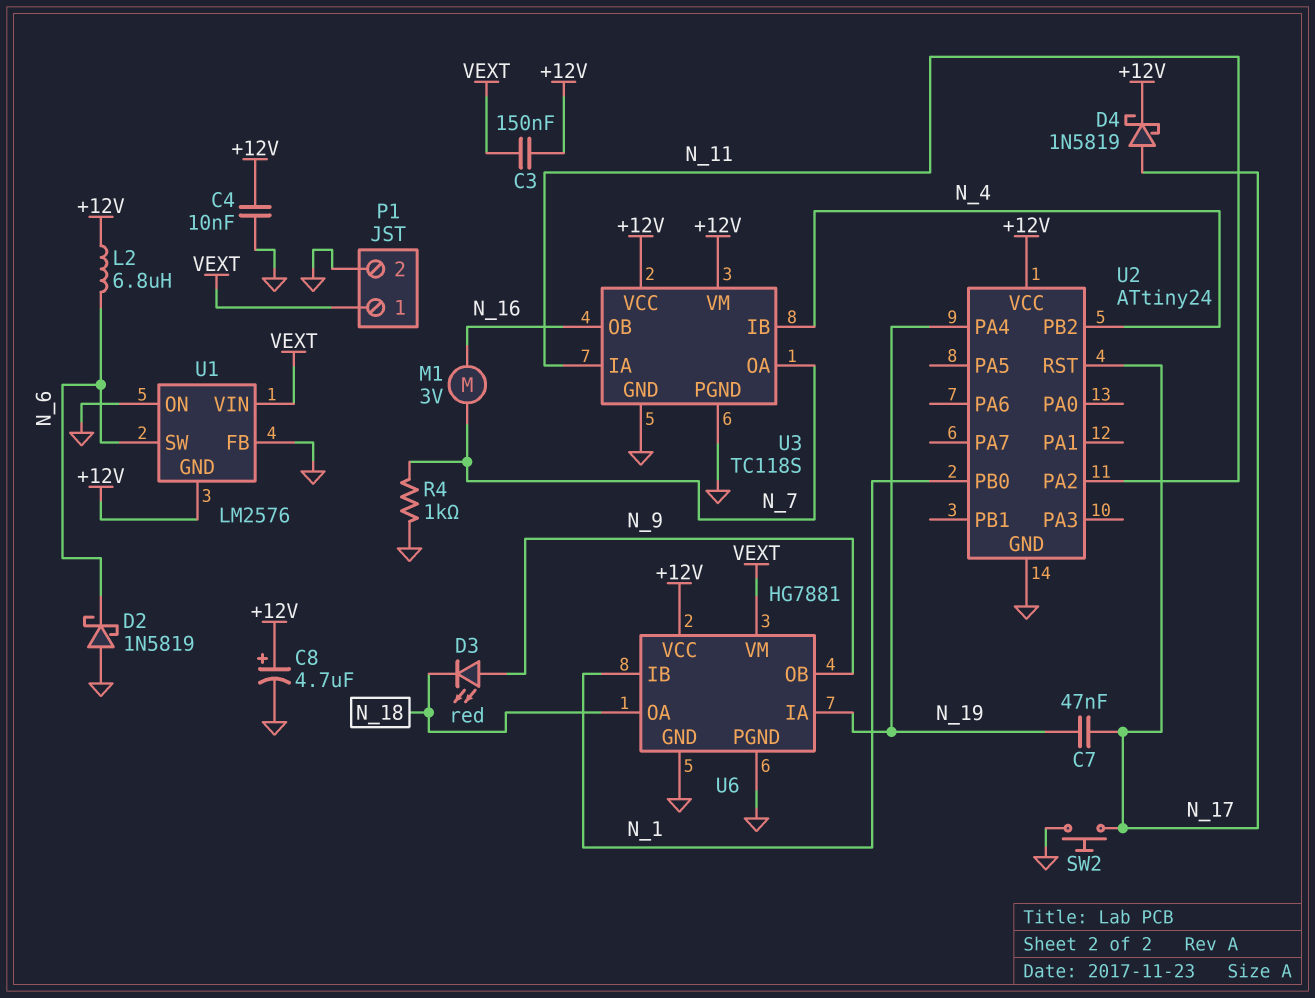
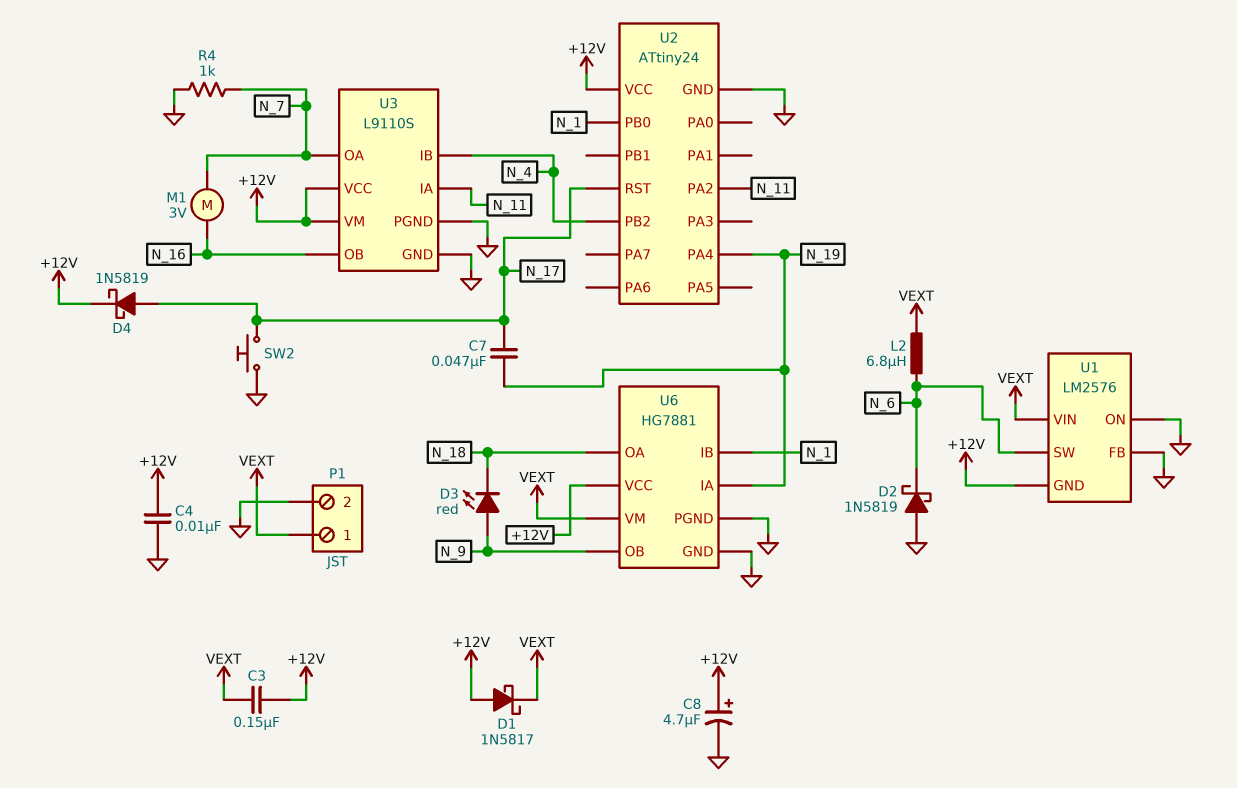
D1: none -> schottky 1N5817 (A +12V, K VEXT)
L2: 6.8uH (+12V, N_6) -> 6.8uH (N_6, VEXT)
U3: TC118S -> L9110S

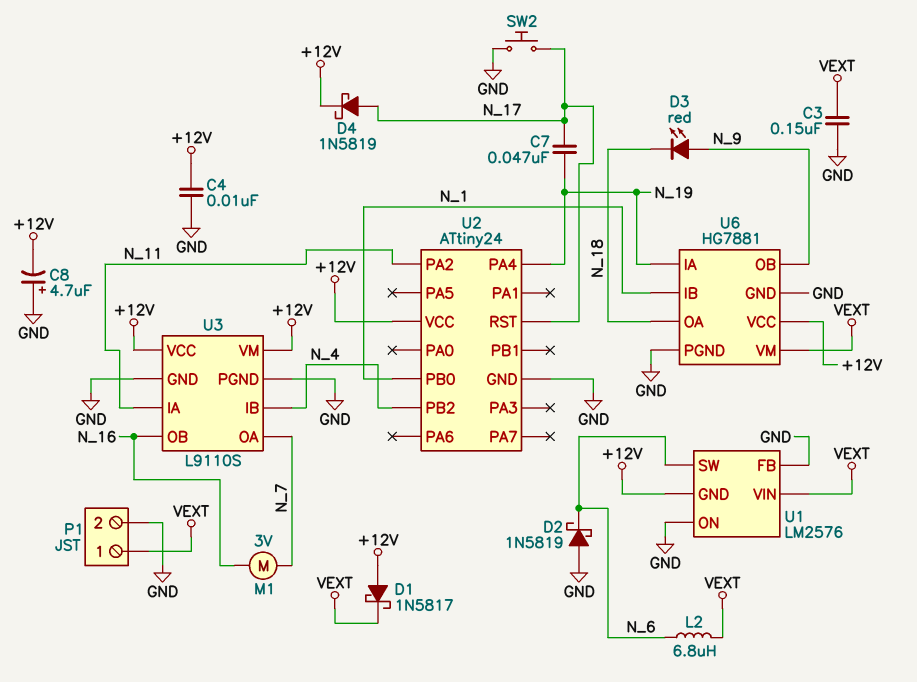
C3: 150nF (+12V, VEXT) -> 150nF (GND, VEXT)
C8: 4.7uF (plus +12V, minus GND) -> 4.7uF (plus GND, minus +12V)
R4: 1k (GND, N_7) -> none

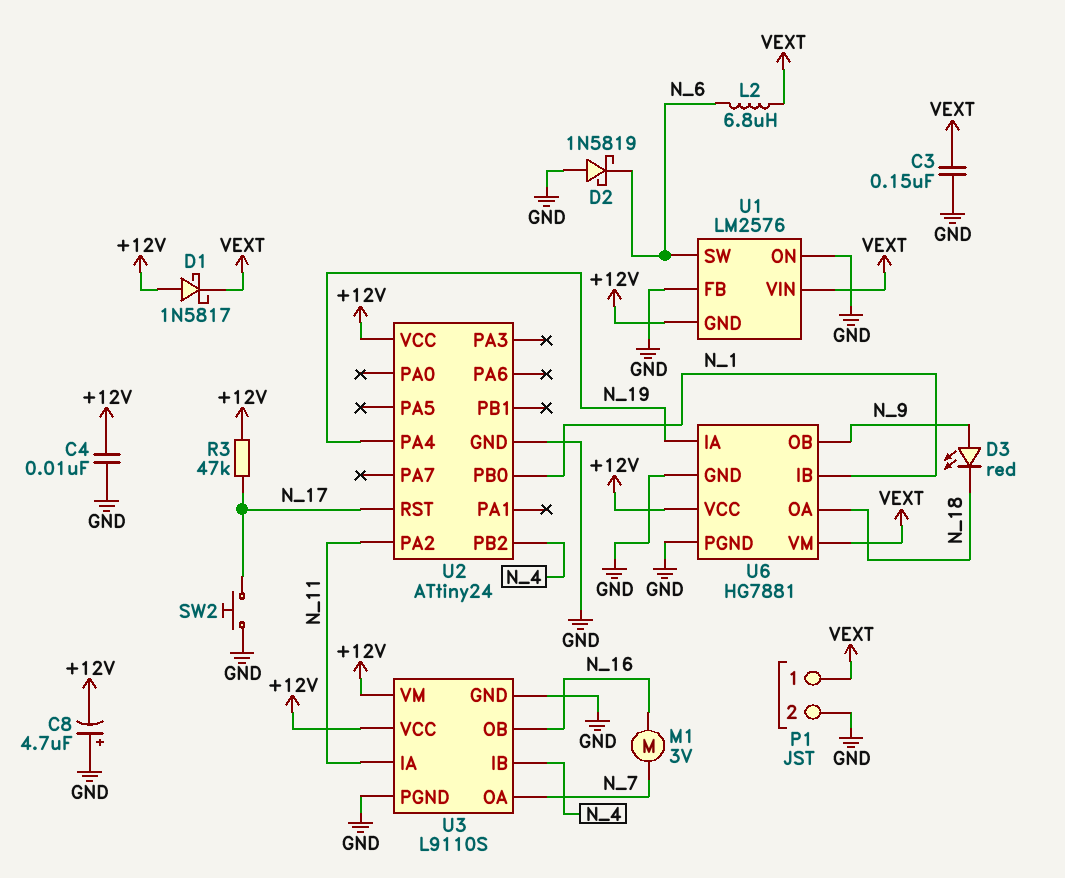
C7: 47nF (N_17, N_19) -> none
D4: schottky 1N5819 (A N_17, K +12V) -> none
R3: none -> 47k (+12V, N_17)

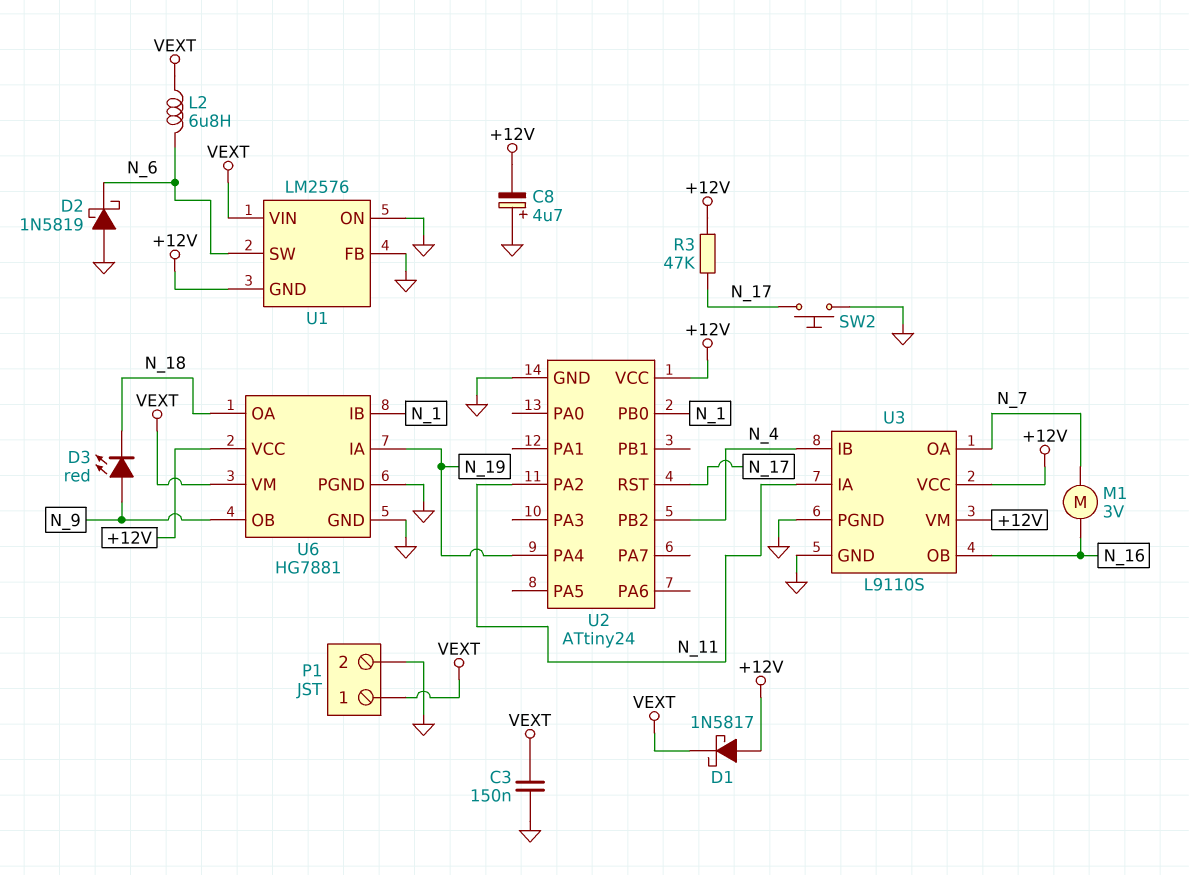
C4: 10nF (+12V, GND) -> none

